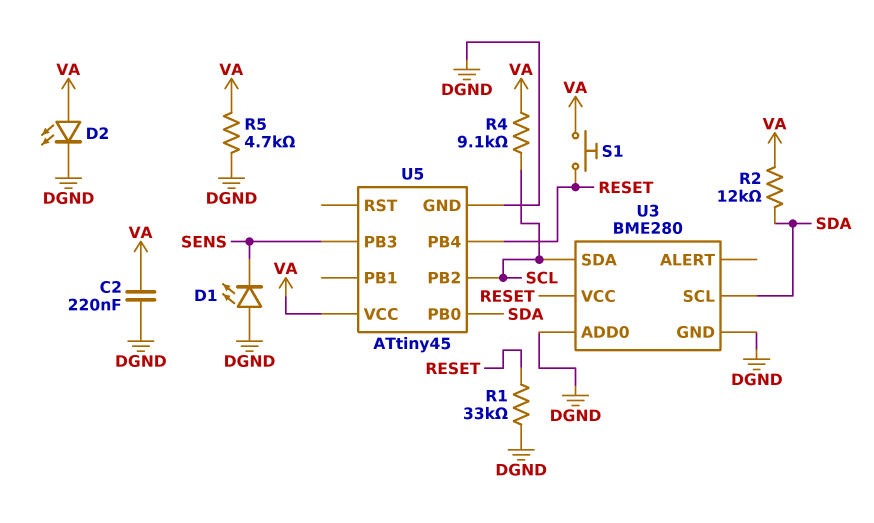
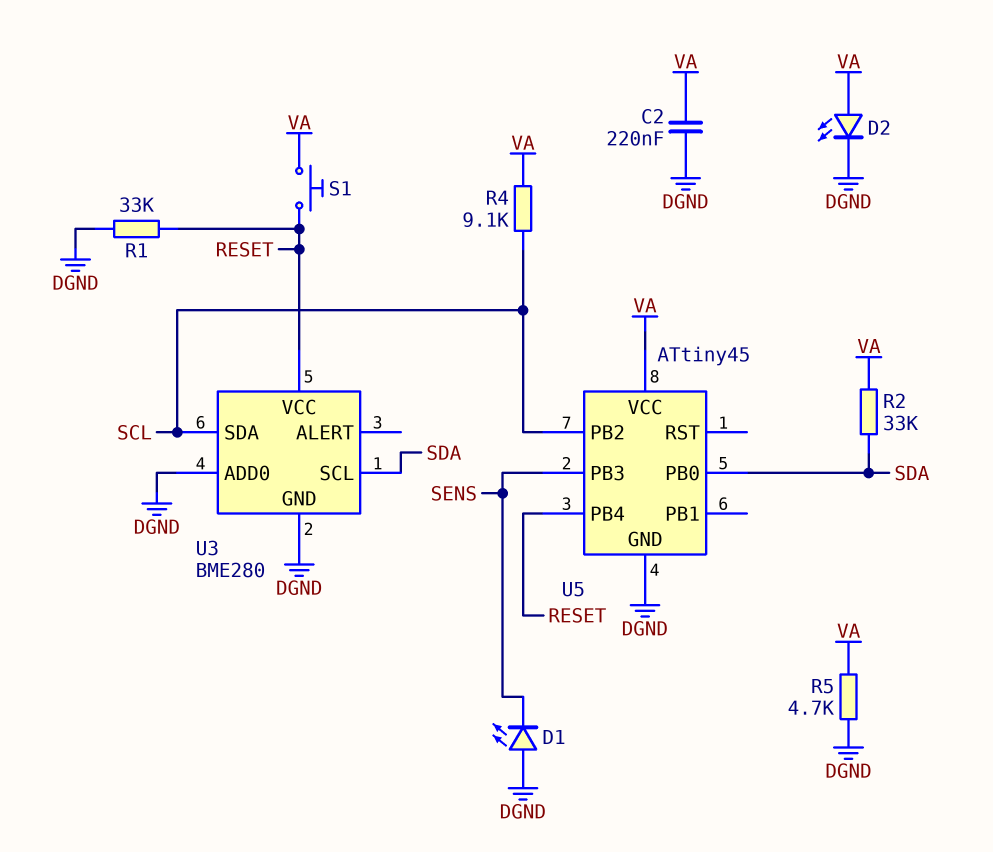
R2: 12k (SDA, VA) -> 33k (SDA, VA)

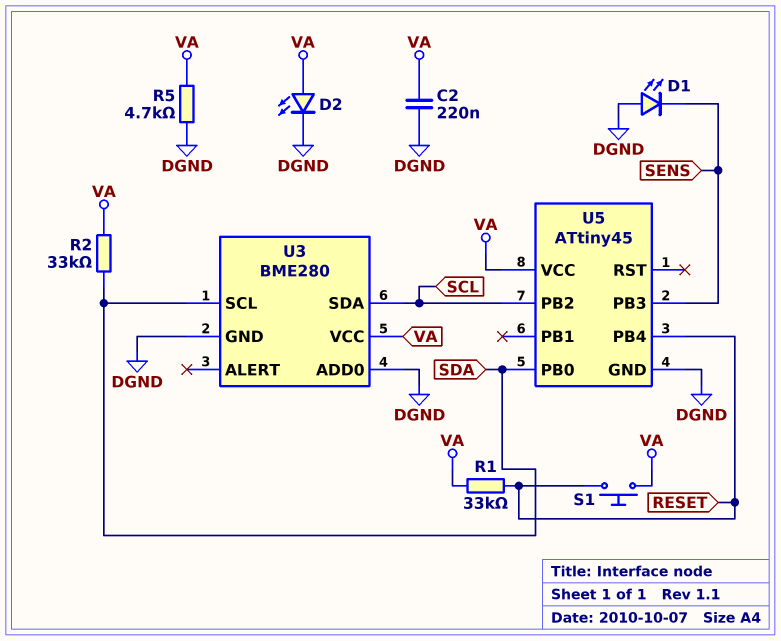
R1: 33k (DGND, RESET) -> 33k (RESET, VA)
R4: 9.1k (SCL, VA) -> none
U3 pin VCC: RESET -> VA

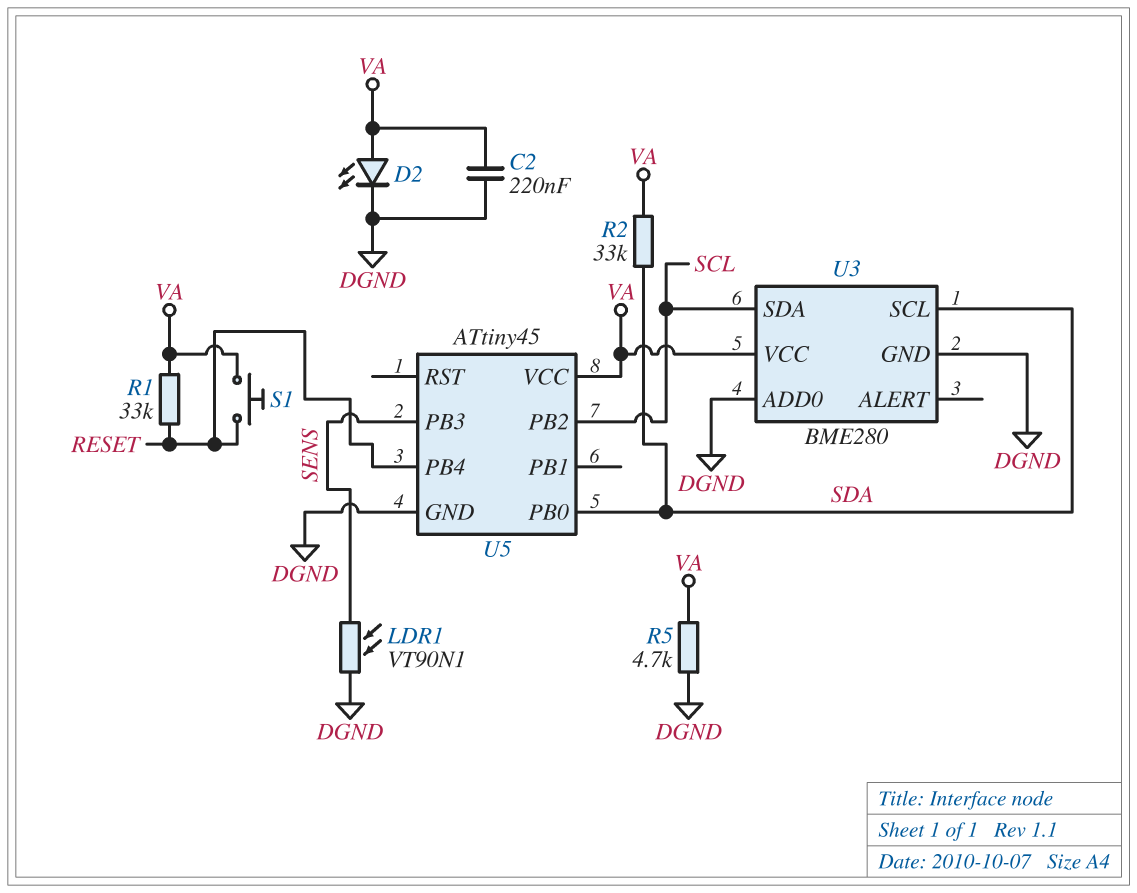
D1: LED (A DGND, K SENS) -> none
LDR1: none -> VT90N1 (DGND, SENS)

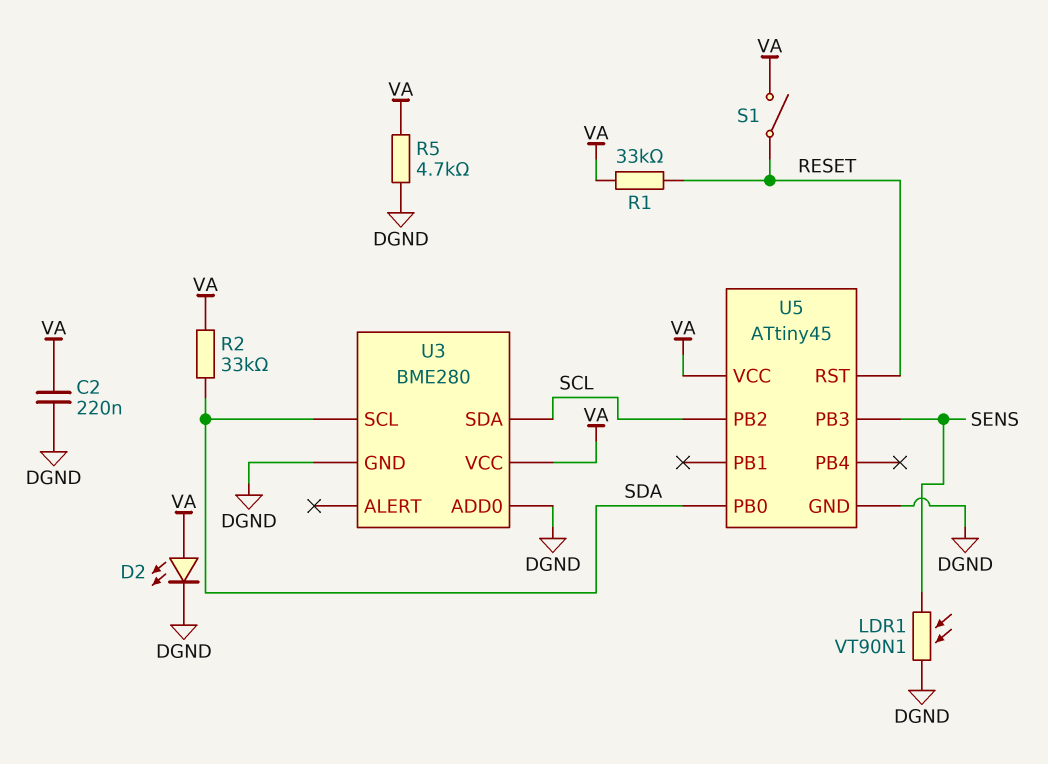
S1: button (RESET, VA) -> switch (RESET, VA)
U5 pin PB4: RESET -> none
U5 pin RST: none -> RESET

